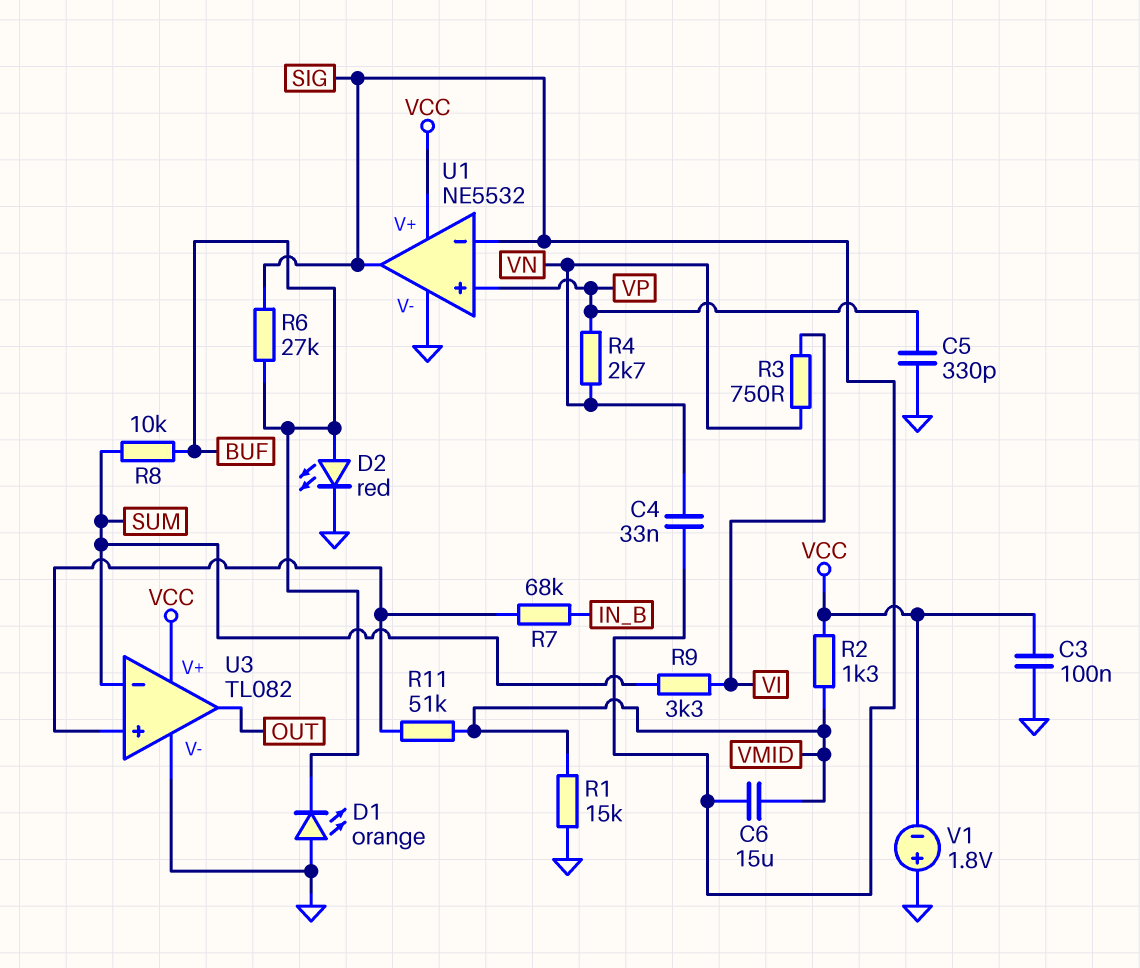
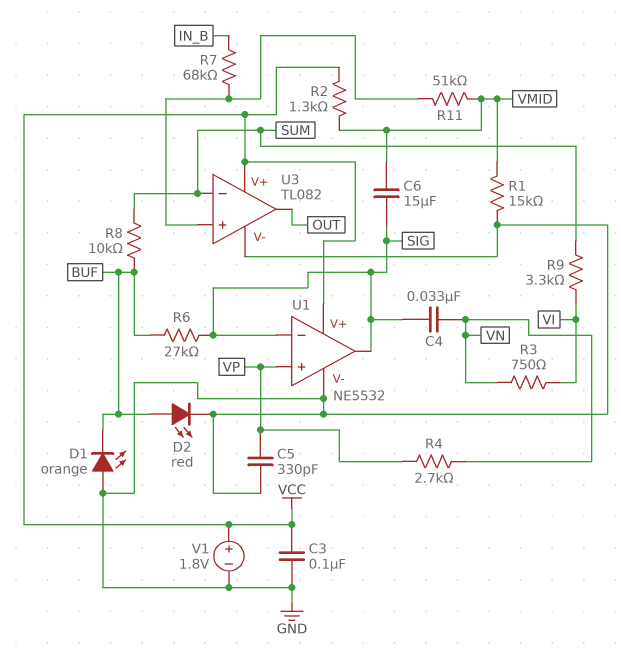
V1: 1.8V (plus GND, minus VCC) -> 1.8V (plus VCC, minus GND)

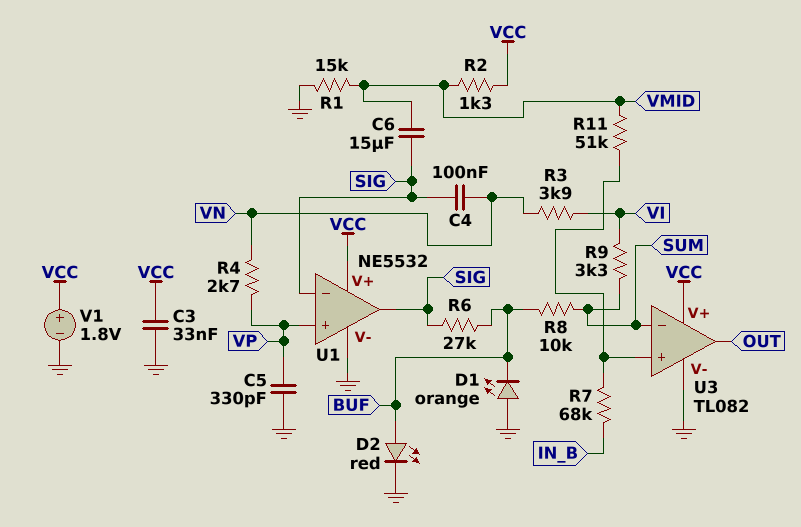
C3: 100nF (GND, VCC) -> 33nF (GND, VCC)
C4: 33nF (SIG, VN) -> 100nF (SIG, VN)
R3: 750 (VI, VN) -> 3.9k (VI, VN)

